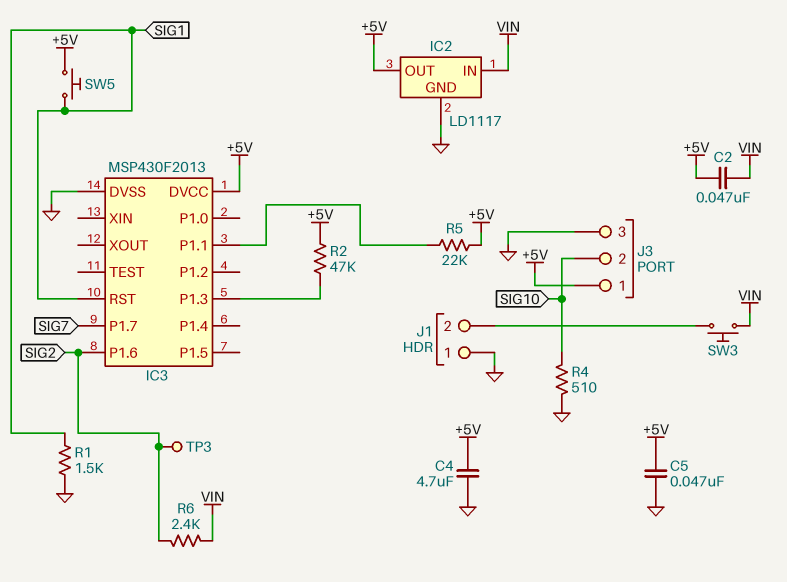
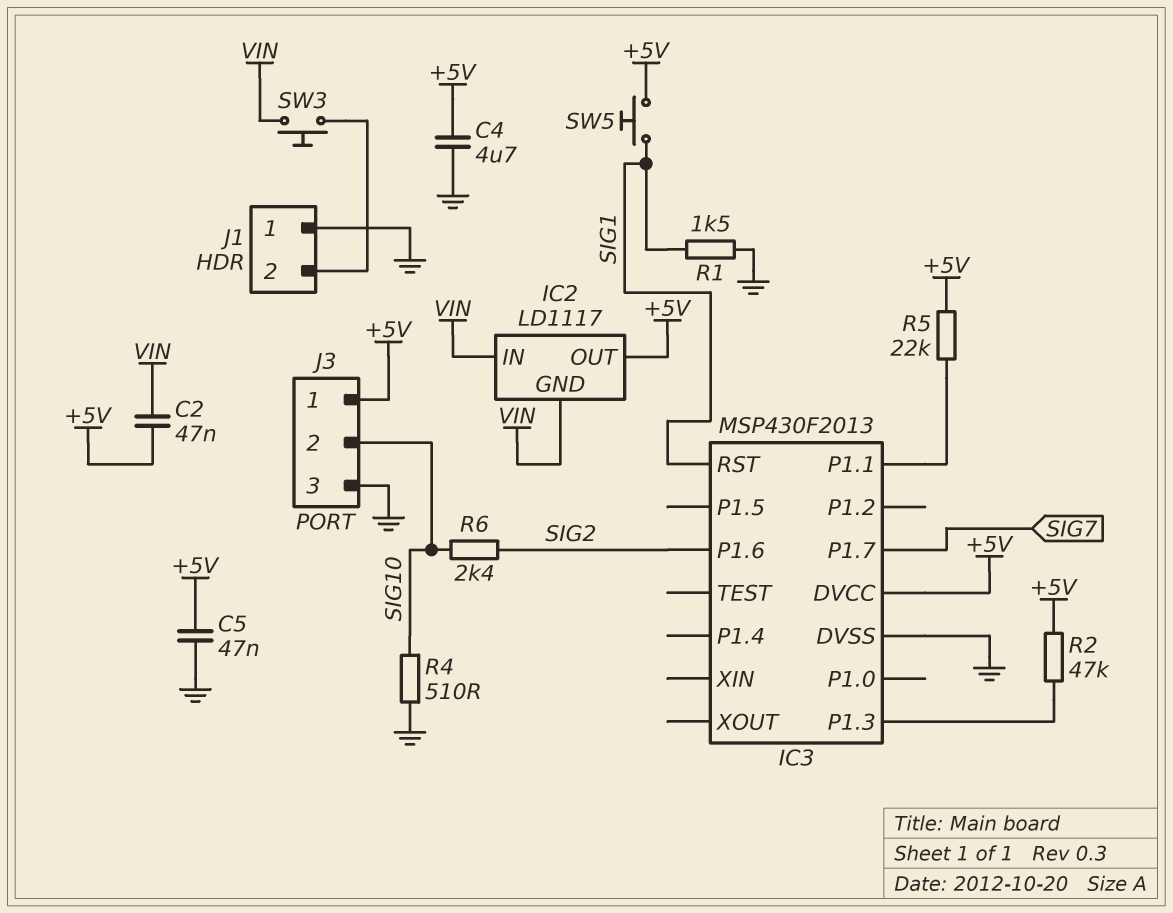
IC2 pin GND: GND -> VIN
R6: 2.4k (SIG2, VIN) -> 2.4k (SIG2, SIG10)
TP3: test point (SIG2) -> none

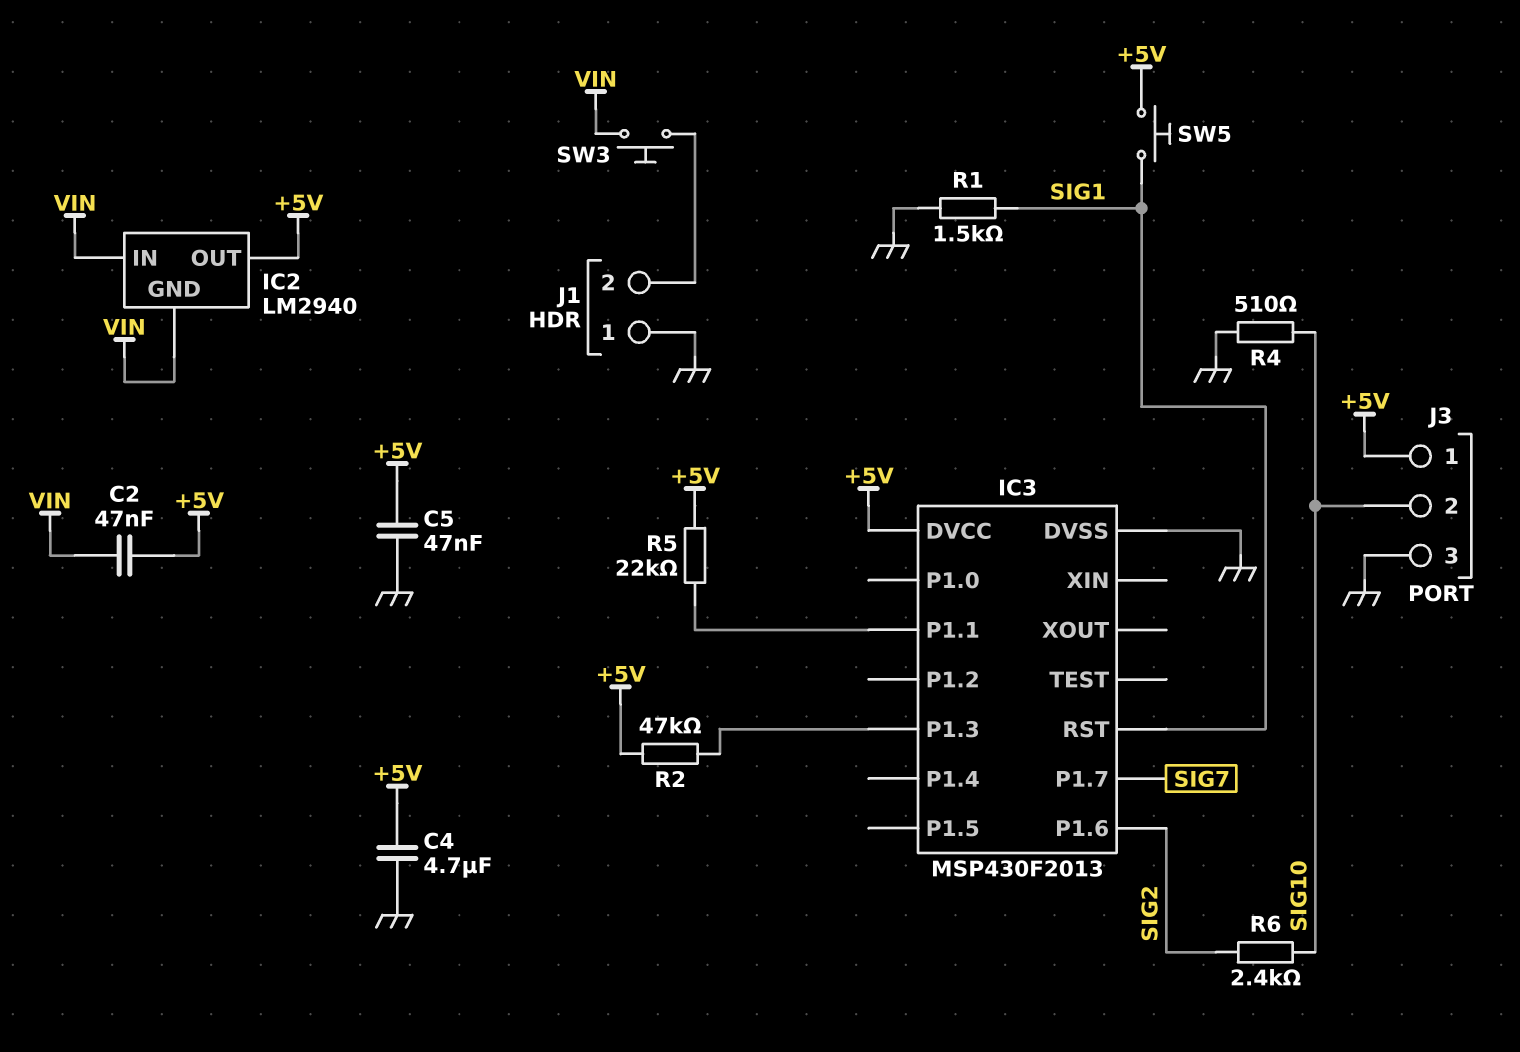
IC2: LD1117 -> LM2940

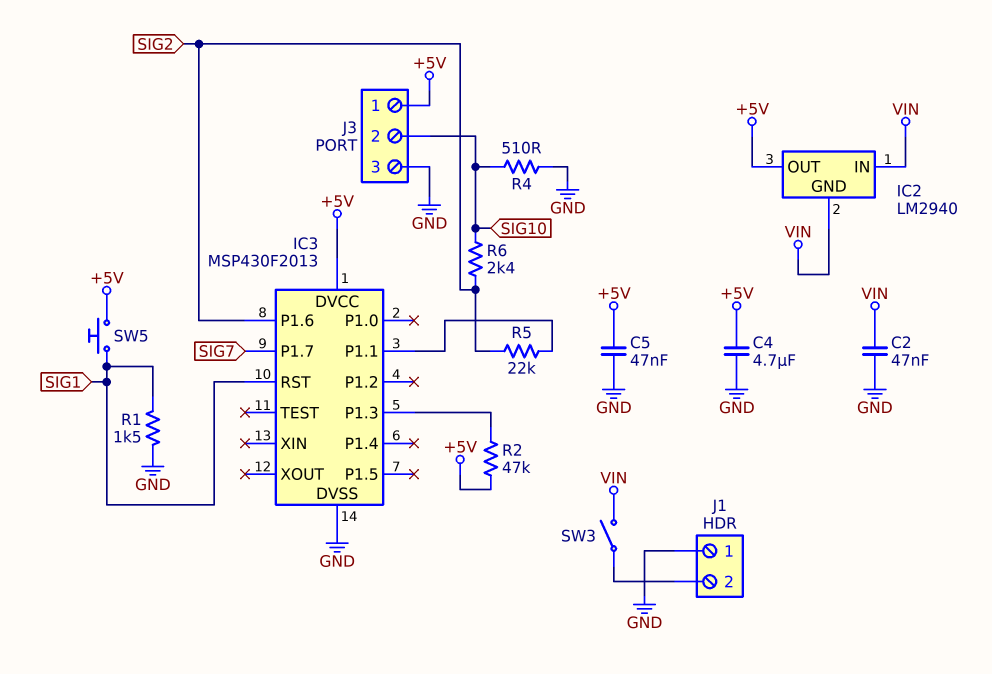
C2: 47nF (+5V, VIN) -> 47nF (GND, VIN)
R5: 22k (+5V, IC3/P1.1) -> 22k (IC3/P1.1, SIG2)
SW3: button (J1/2, VIN) -> switch (J1/2, VIN)

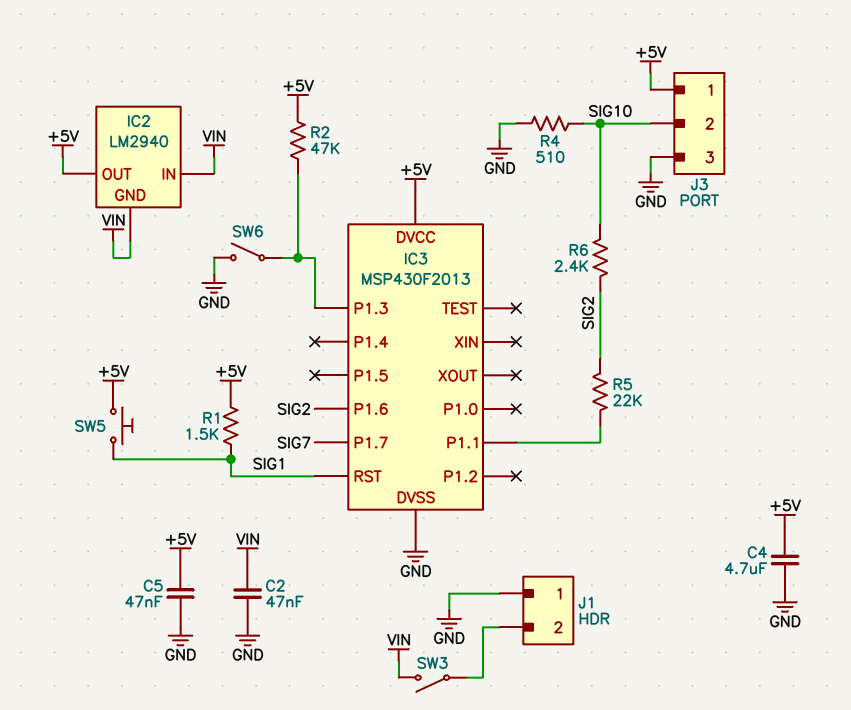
R1: 1.5k (GND, SIG1) -> 1.5k (+5V, SIG1)
SW6: none -> switch (GND, IC3/P1.3)

